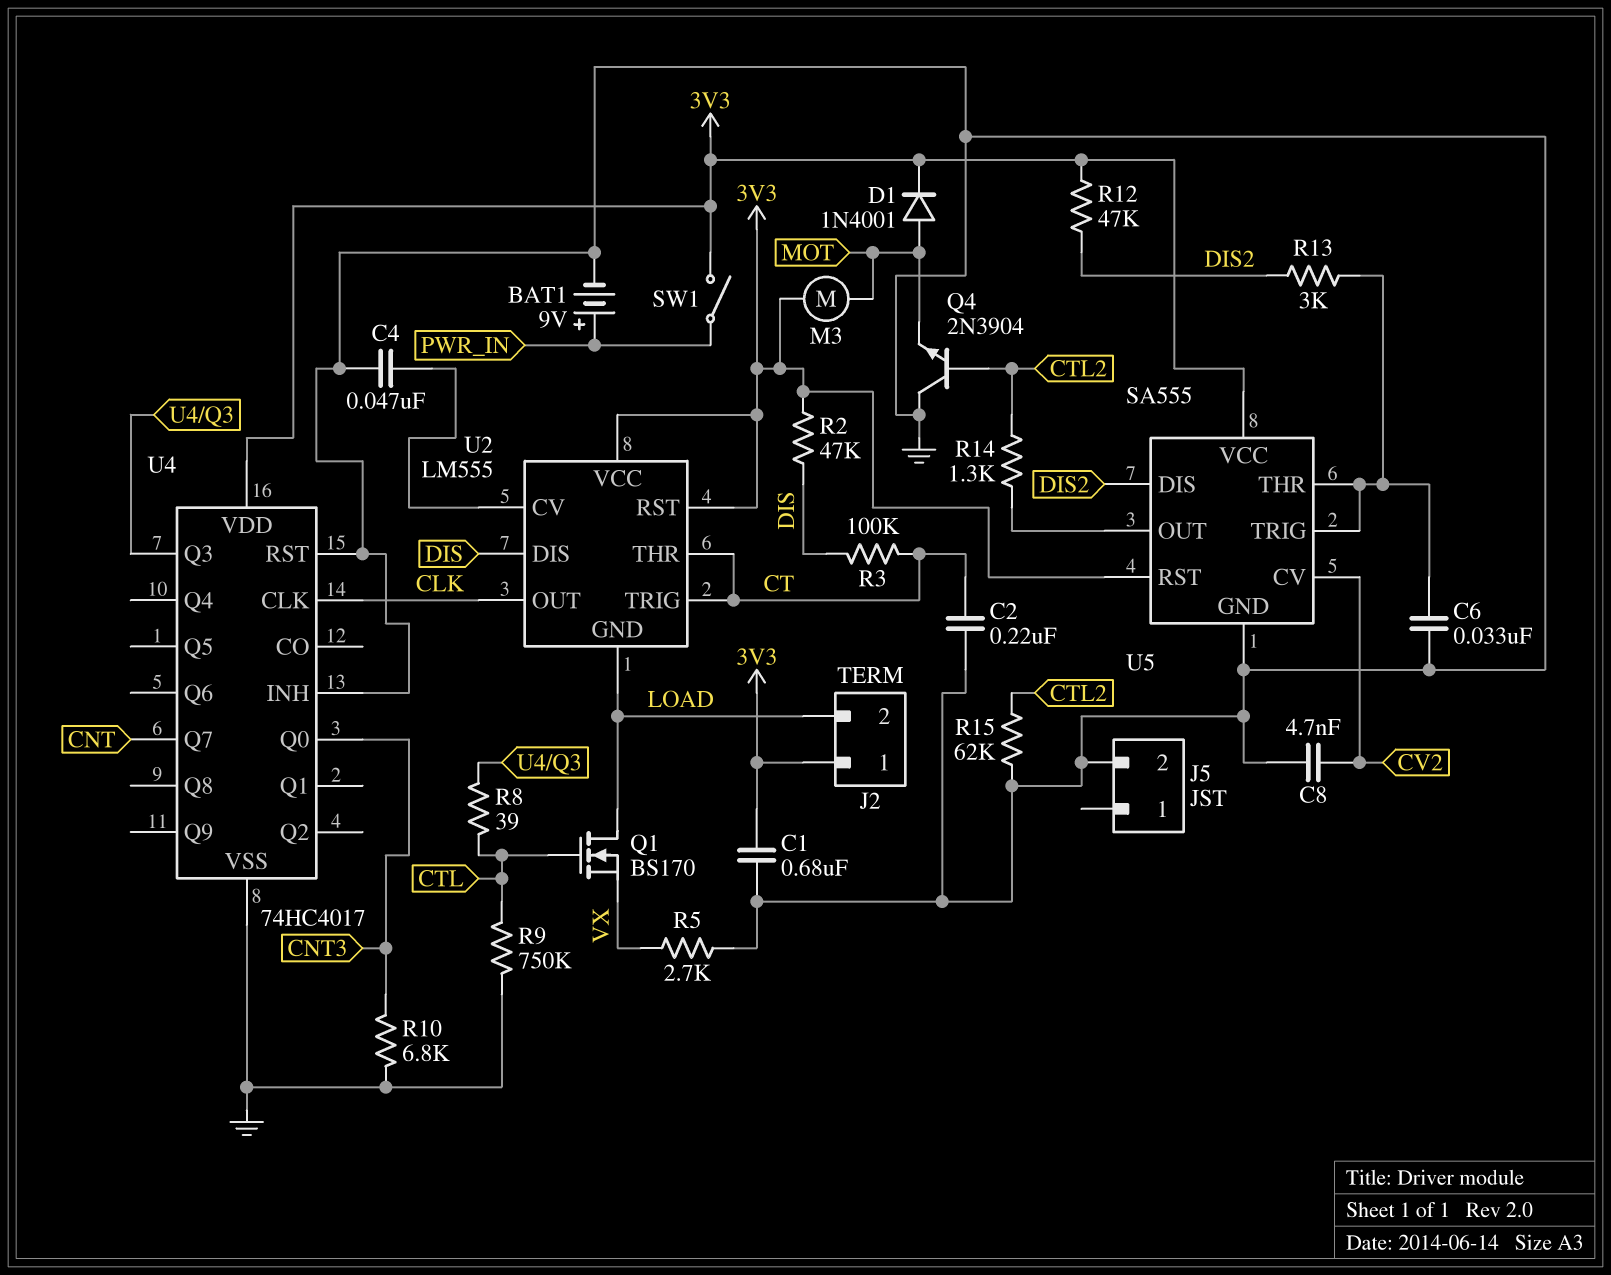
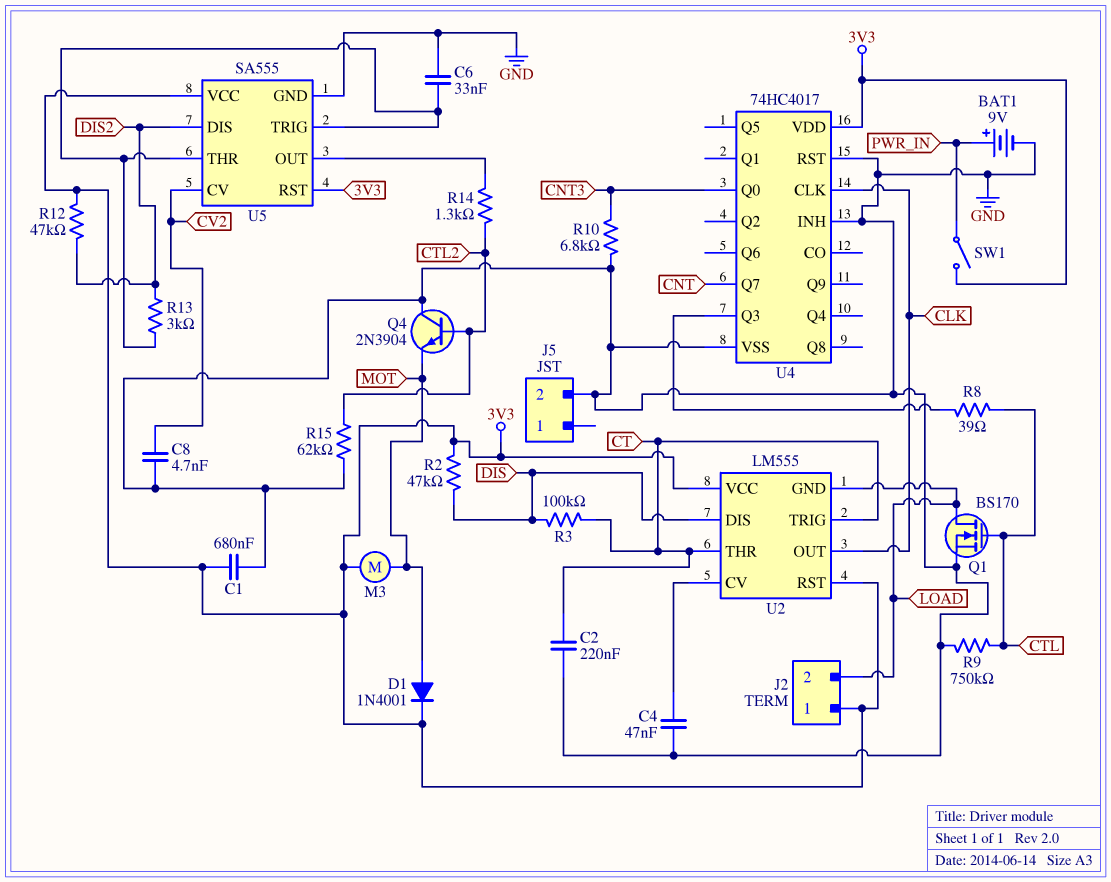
Q1: NMOS BS170 (G CTL, D LOAD, S VX) -> NMOS BS170 (G CTL, D LOAD, S GND)
R5: 2.7k (GND, VX) -> none

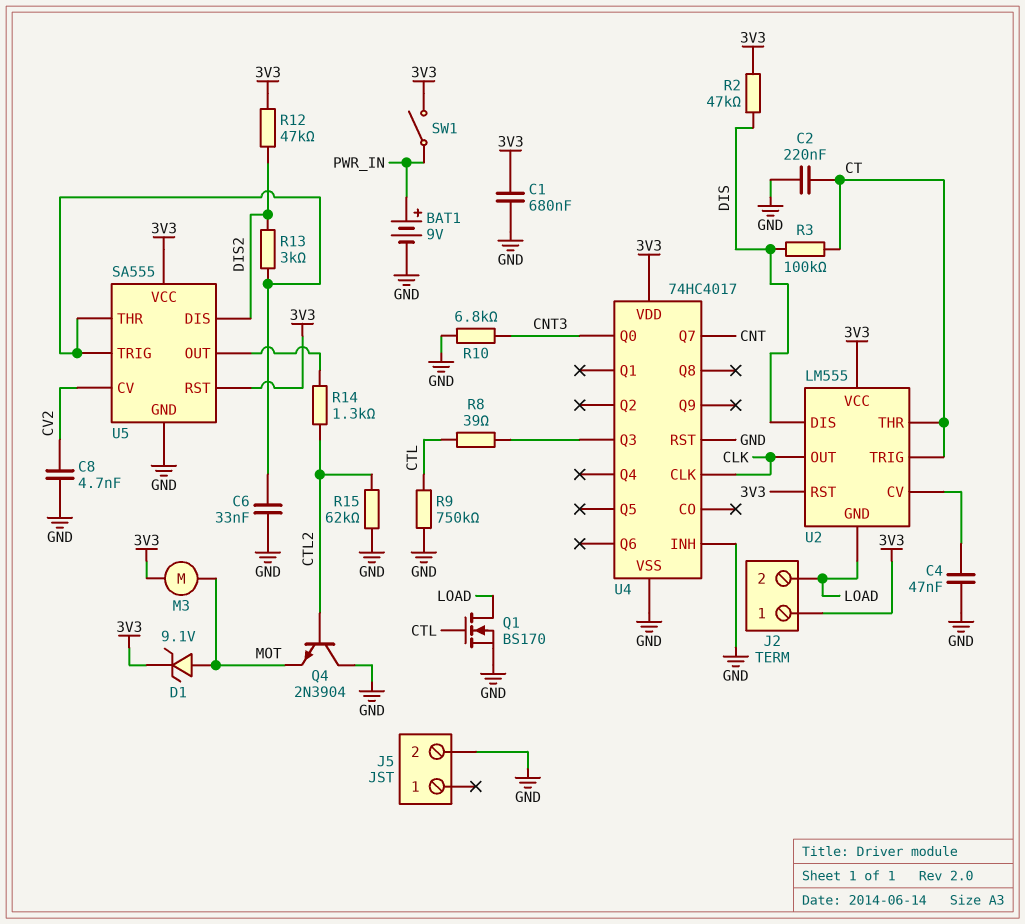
D1: diode 1N4001 (A MOT, K 3V3) -> zener 9.1V (A MOT, K 3V3)

